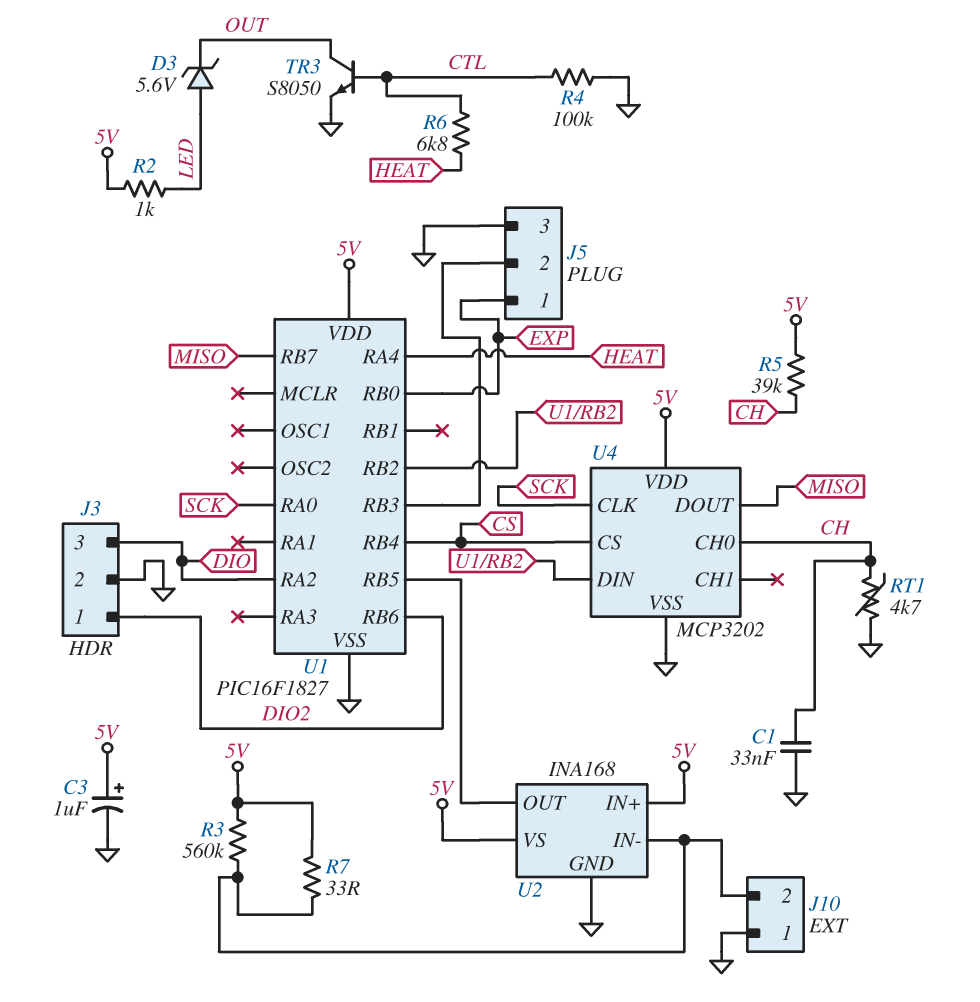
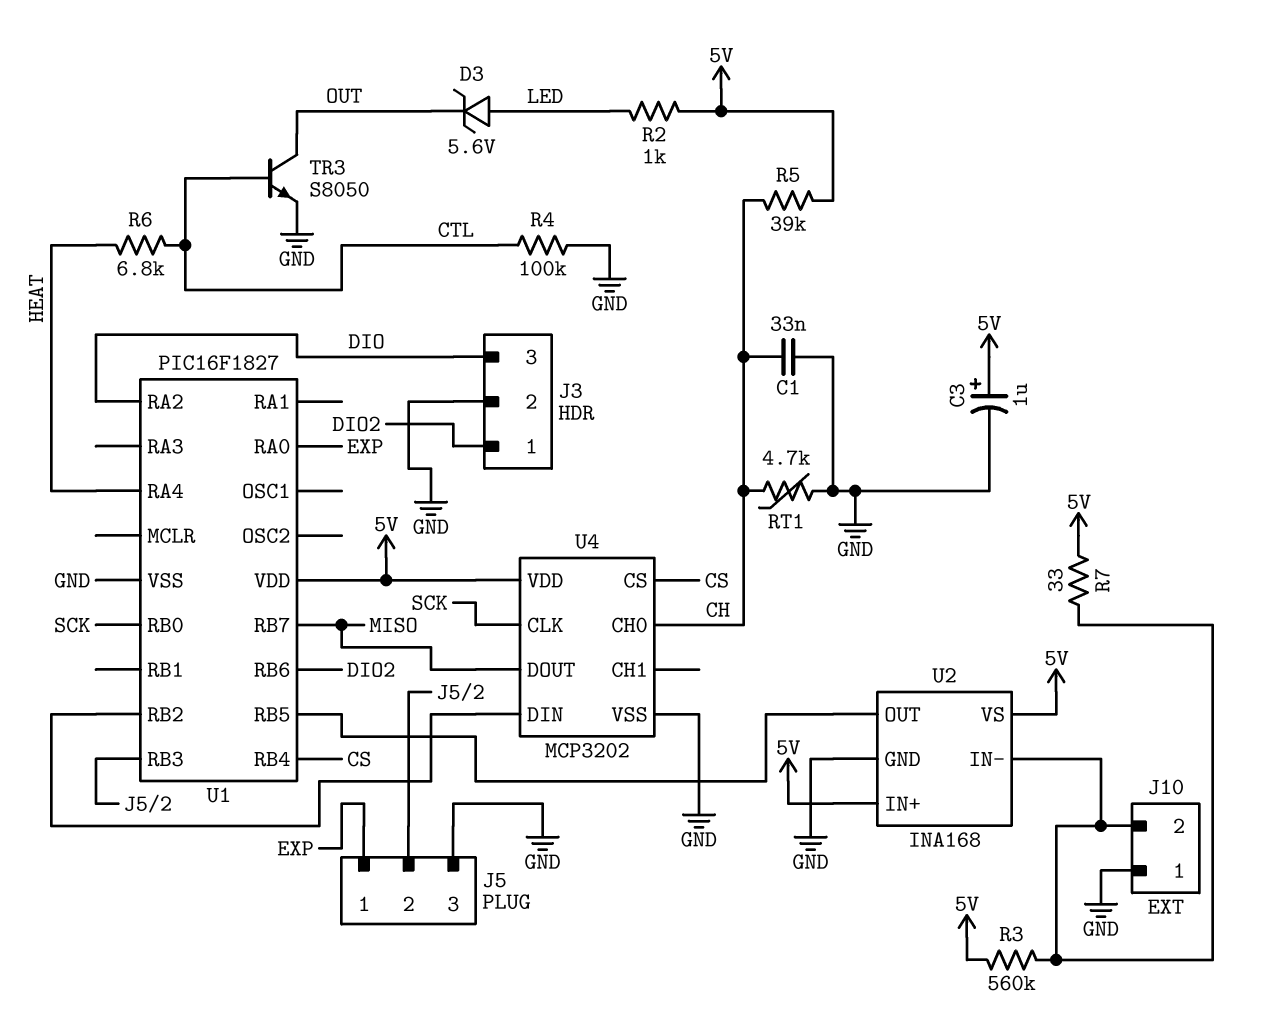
U1 pin RA0: SCK -> EXP
U1 pin RB0: EXP -> SCK

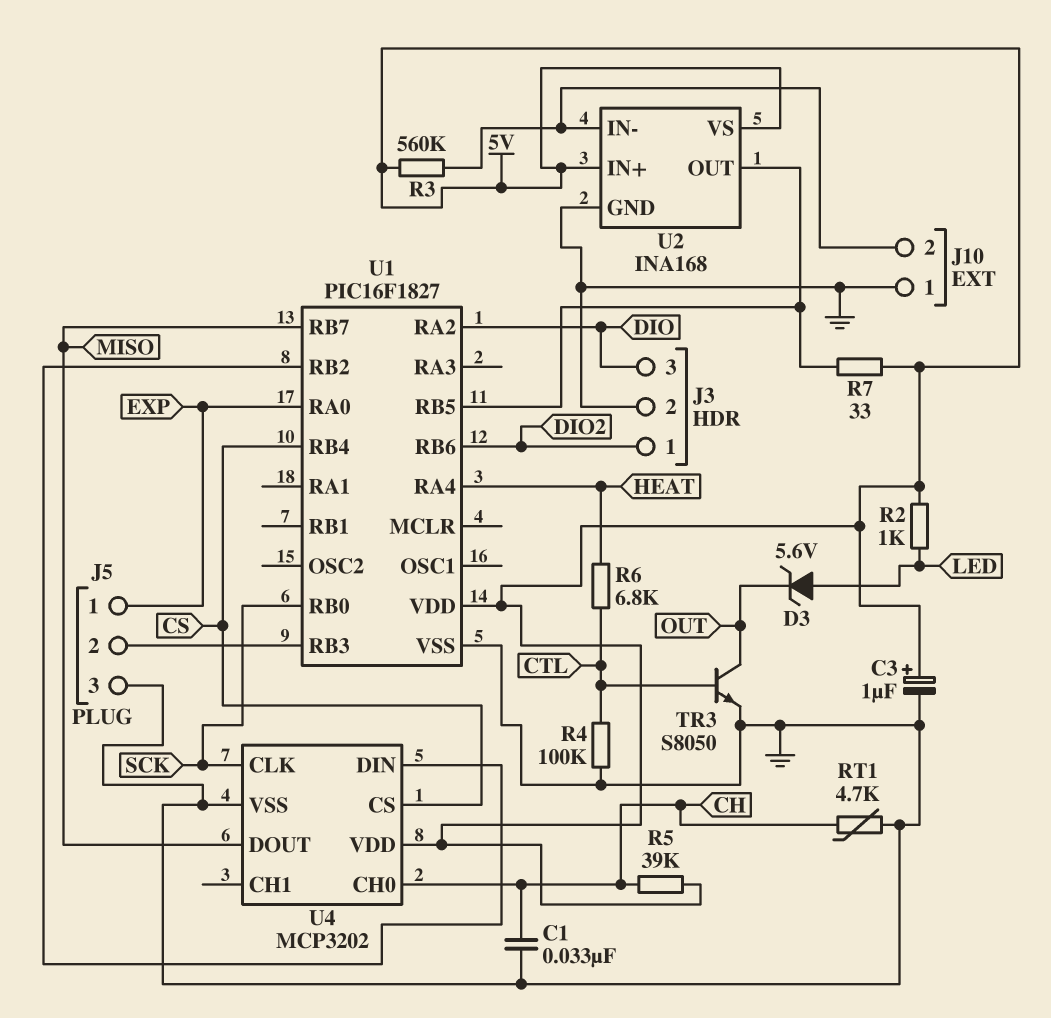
R7: 33 (5V, J10/2) -> 33 (5V, U1/RB5)

